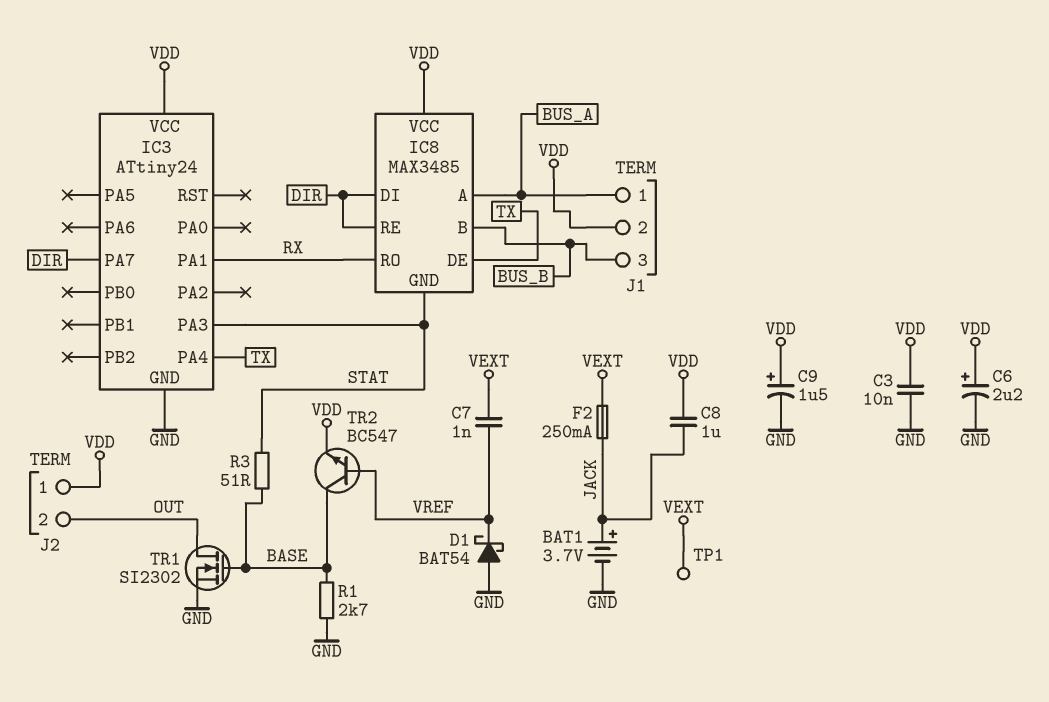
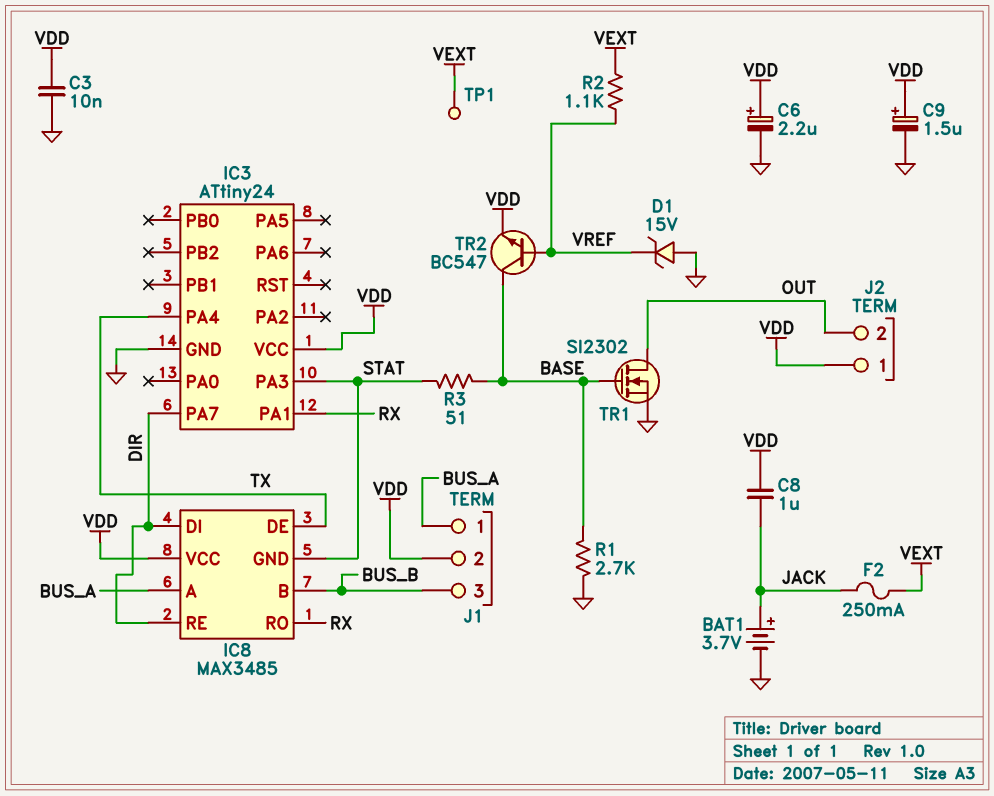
C7: 1nF (VEXT, VREF) -> none
D1: schottky BAT54 (A GND, K VREF) -> zener 15V (A GND, K VREF)
R2: none -> 1.1k (VEXT, VREF)

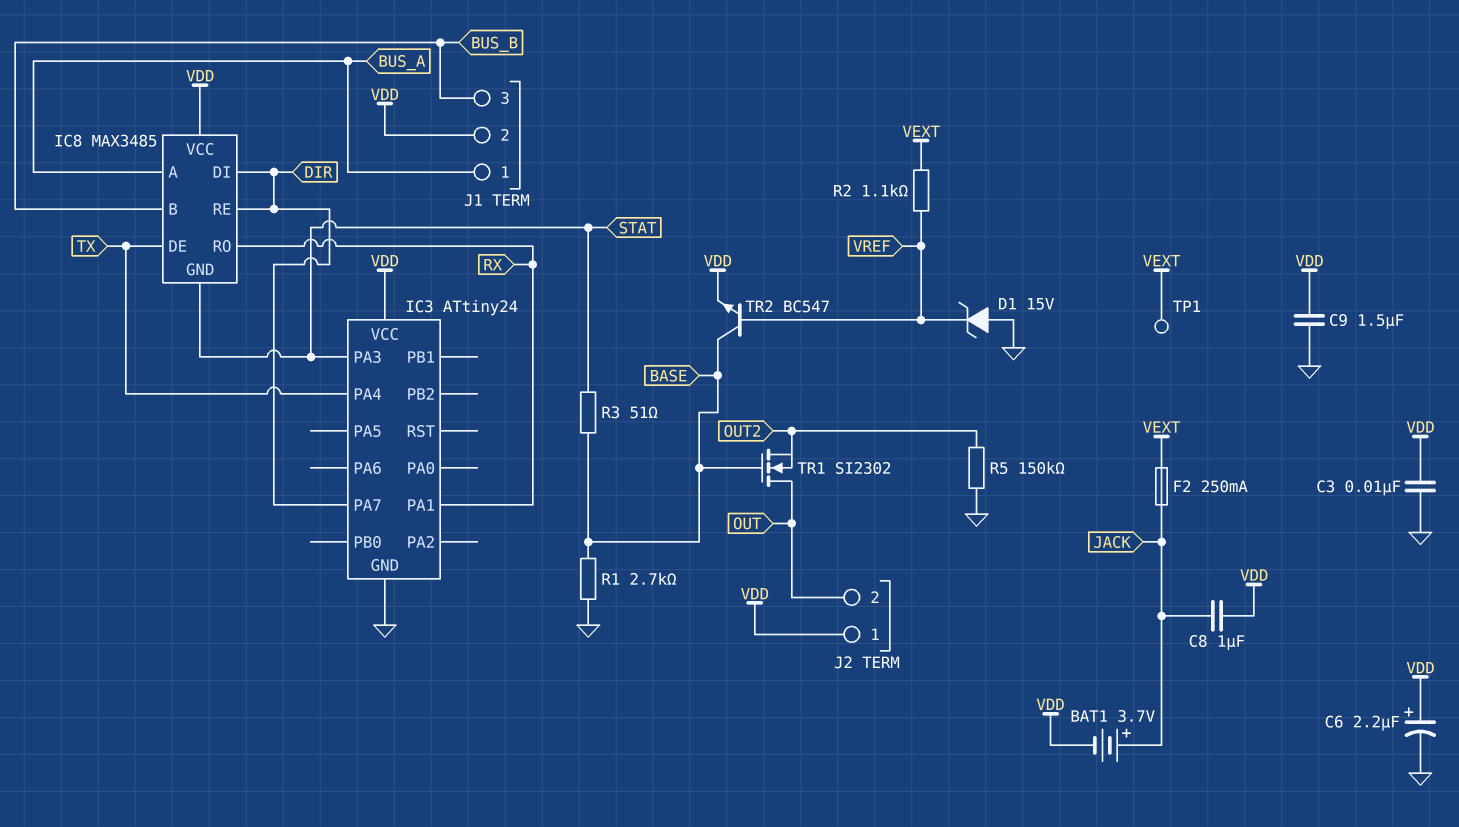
BAT1: 3.7V (plus JACK, minus GND) -> 3.7V (plus JACK, minus VDD)
C9: 1.5uF (plus VDD, minus GND) -> 1.5uF (GND, VDD)
R5: none -> 150k (GND, OUT2)
TR1: NMOS SI2302 (G BASE, D OUT, S GND) -> NMOS SI2302 (G BASE, D OUT, S OUT2)

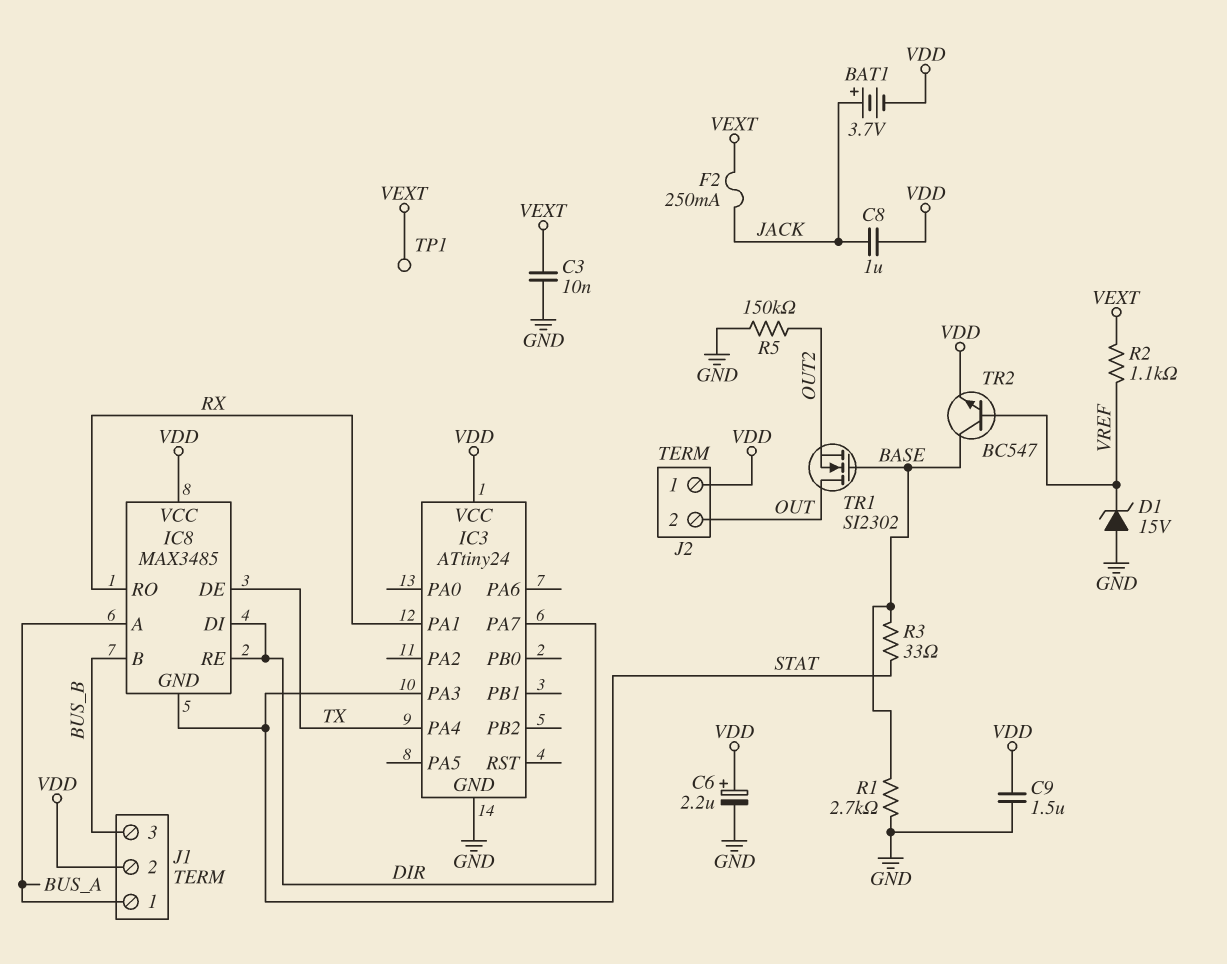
C3: 10nF (GND, VDD) -> 10nF (GND, VEXT)
R3: 51 (BASE, STAT) -> 33 (BASE, STAT)

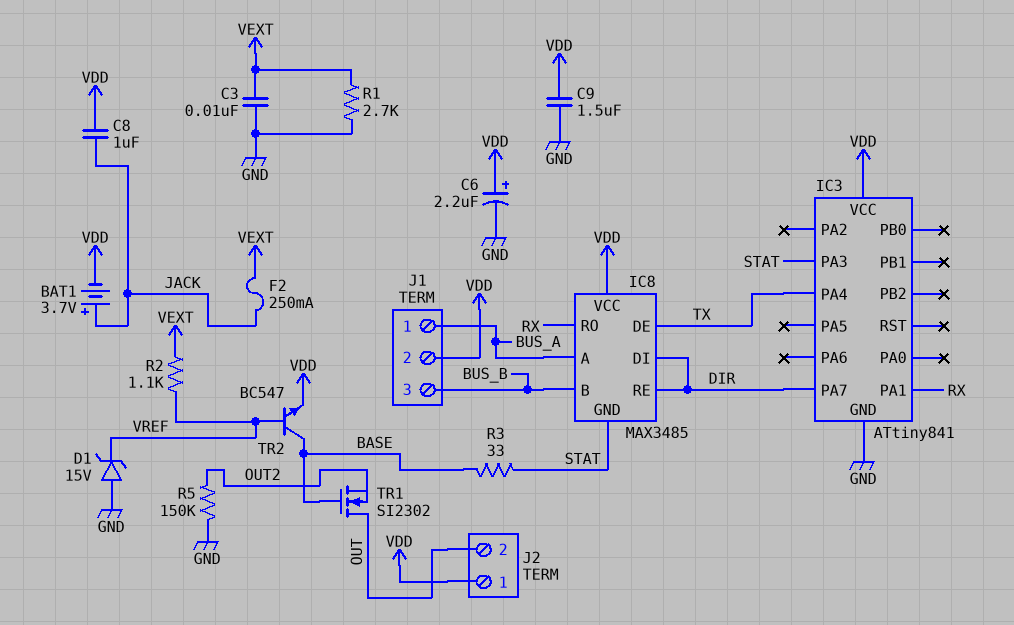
IC3: ATtiny24 -> ATtiny841
R1: 2.7k (BASE, GND) -> 2.7k (GND, VEXT)
TP1: test point (VEXT) -> none

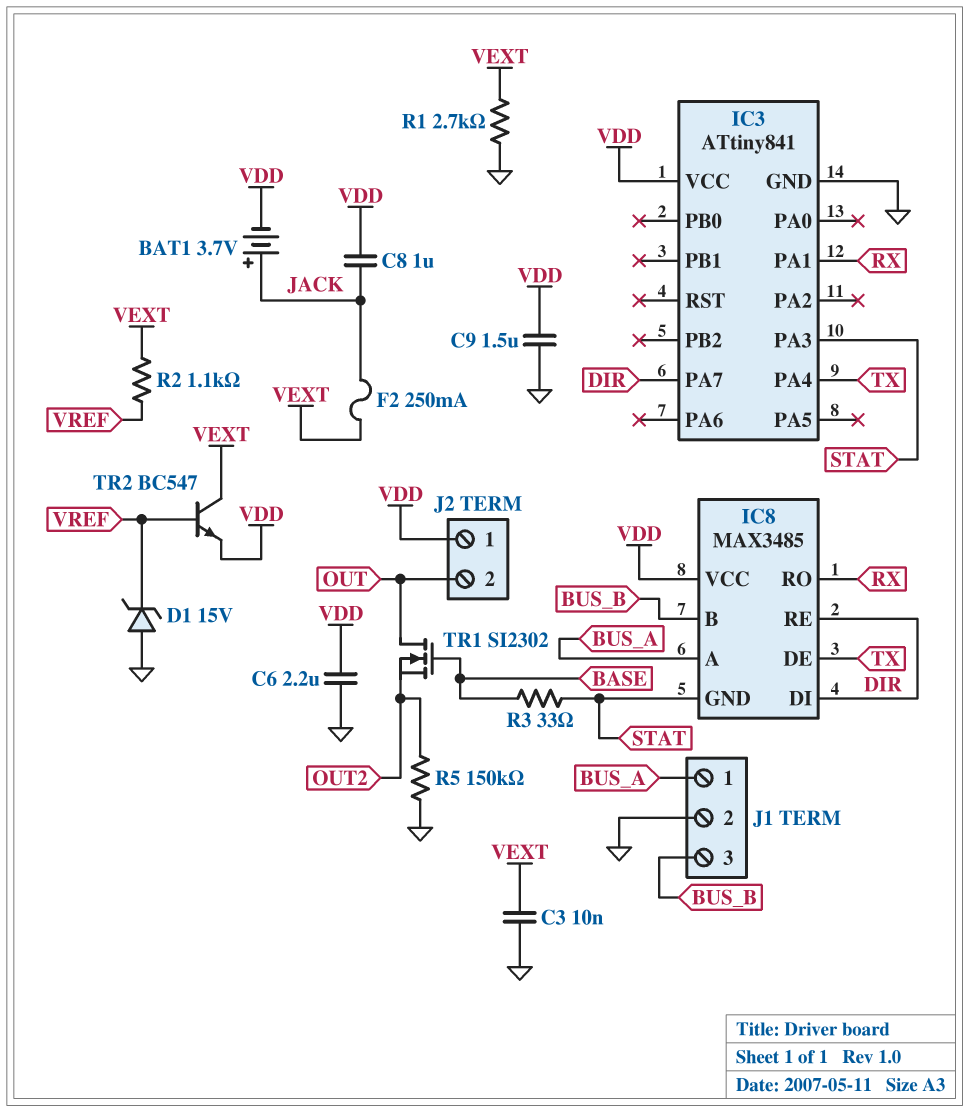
C6: 2.2uF (plus VDD, minus GND) -> 2.2uF (GND, VDD)
J1 pin 2: VDD -> GND
TR2: NPN BC547 (B VREF, C BASE, E VDD) -> NPN BC547 (B VREF, C VEXT, E VDD)

